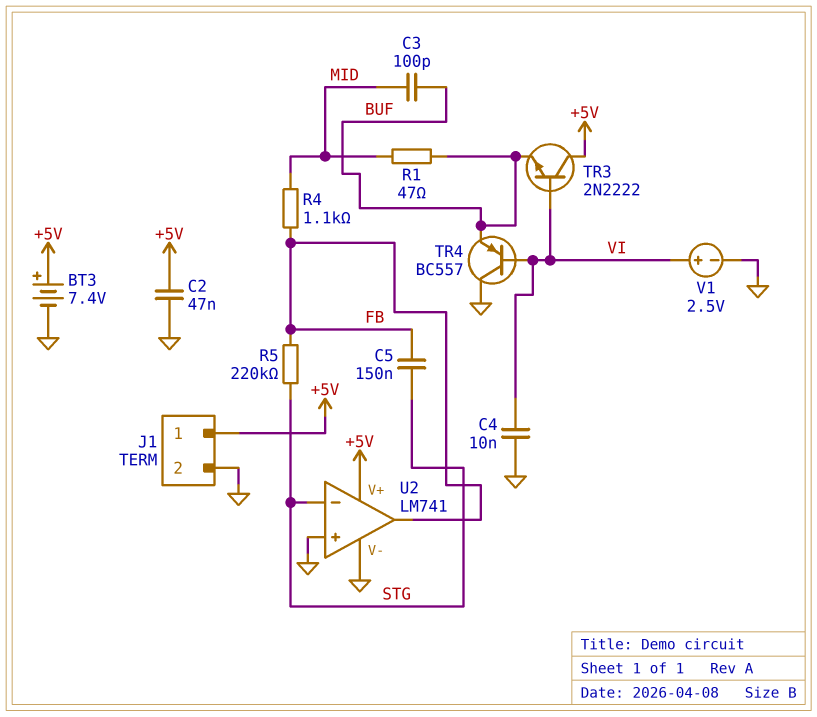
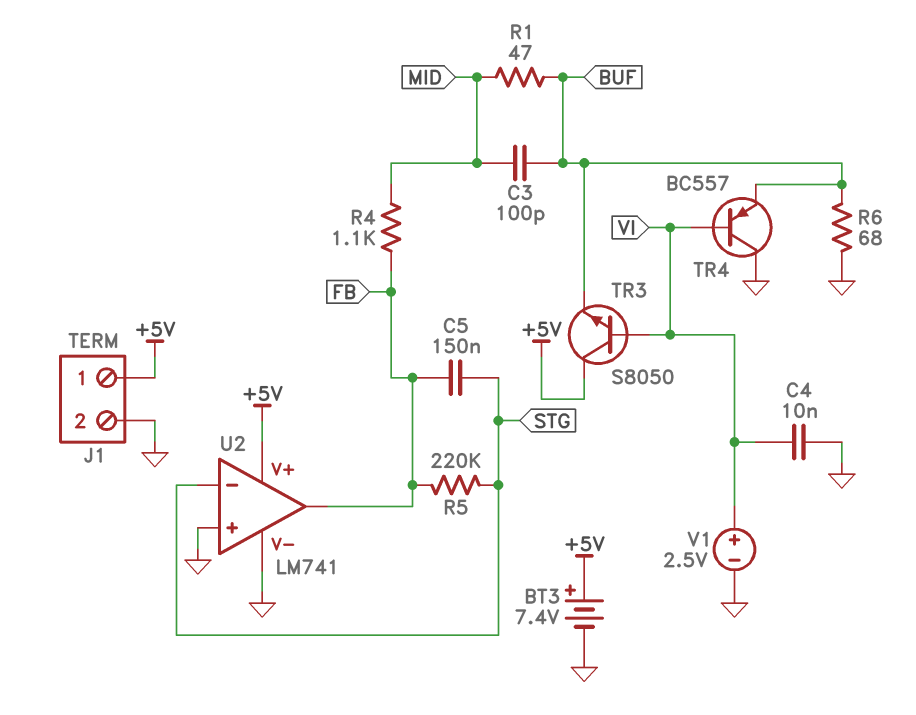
C2: 47nF (+5V, GND) -> none
R6: none -> 68 (BUF, GND)
TR3: NPN 2N2222 (B VI, C +5V, E BUF) -> NPN S8050 (B VI, C +5V, E BUF)

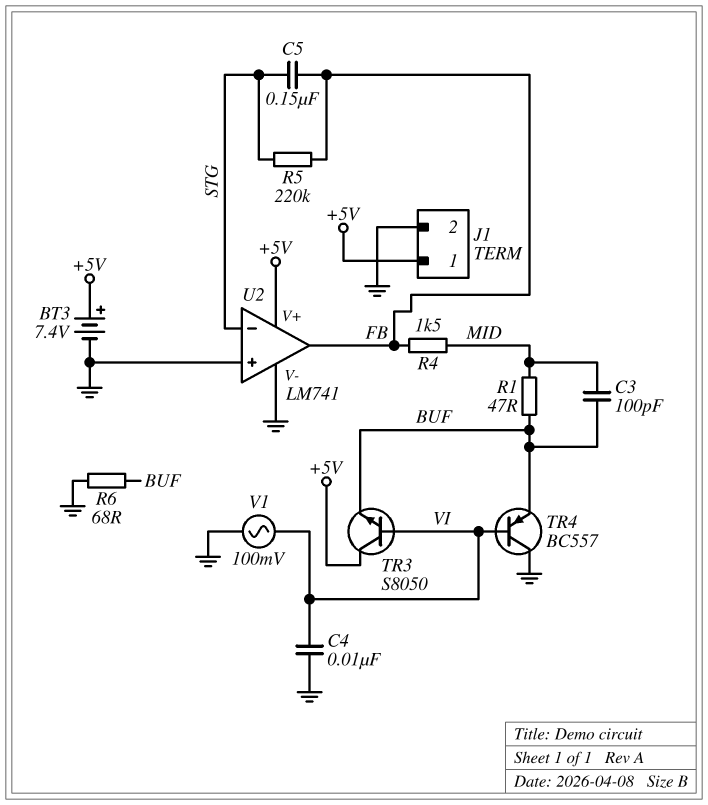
R4: 1.1k (FB, MID) -> 1.5k (FB, MID)
V1: 2.5V (plus VI, minus GND) -> AC 100mV (GND, VI)

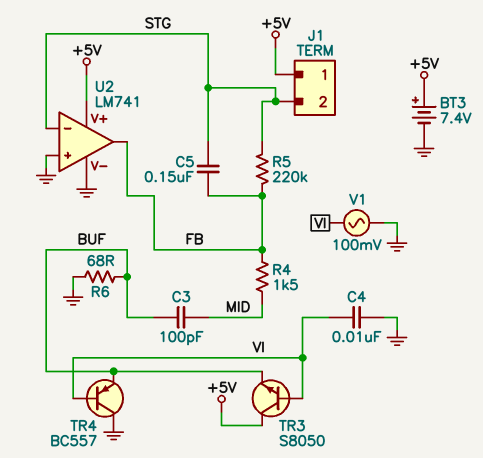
J1 pin 2: GND -> STG
R1: 47 (BUF, MID) -> none

